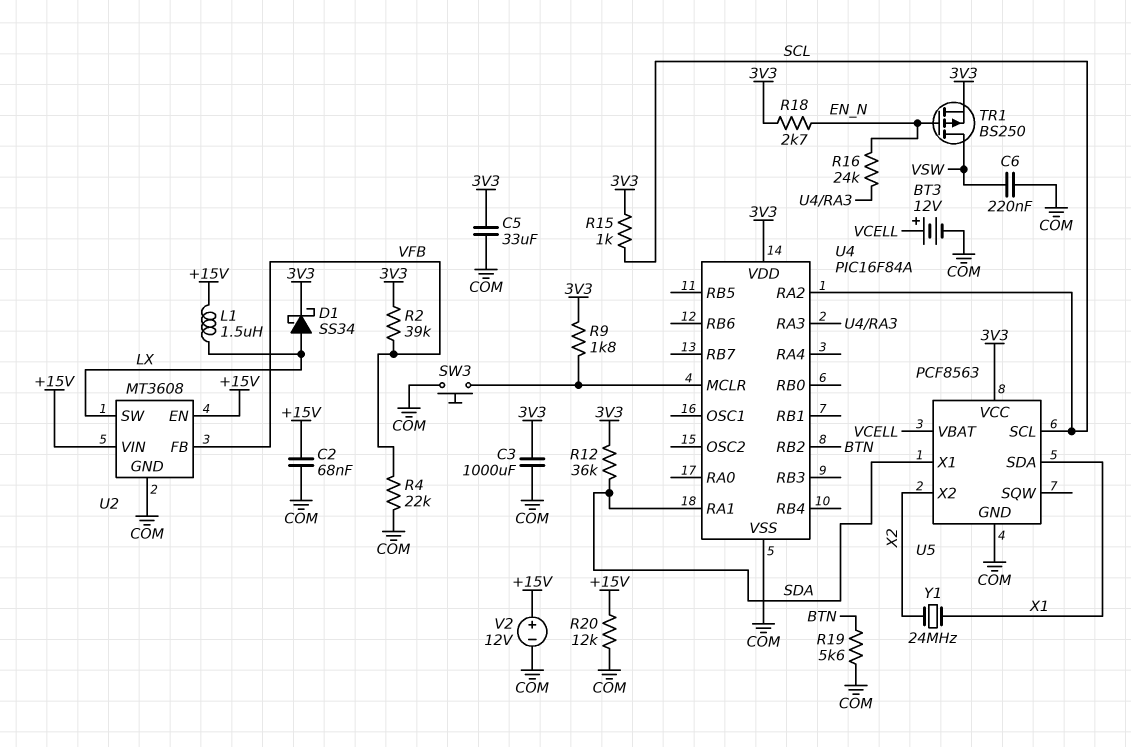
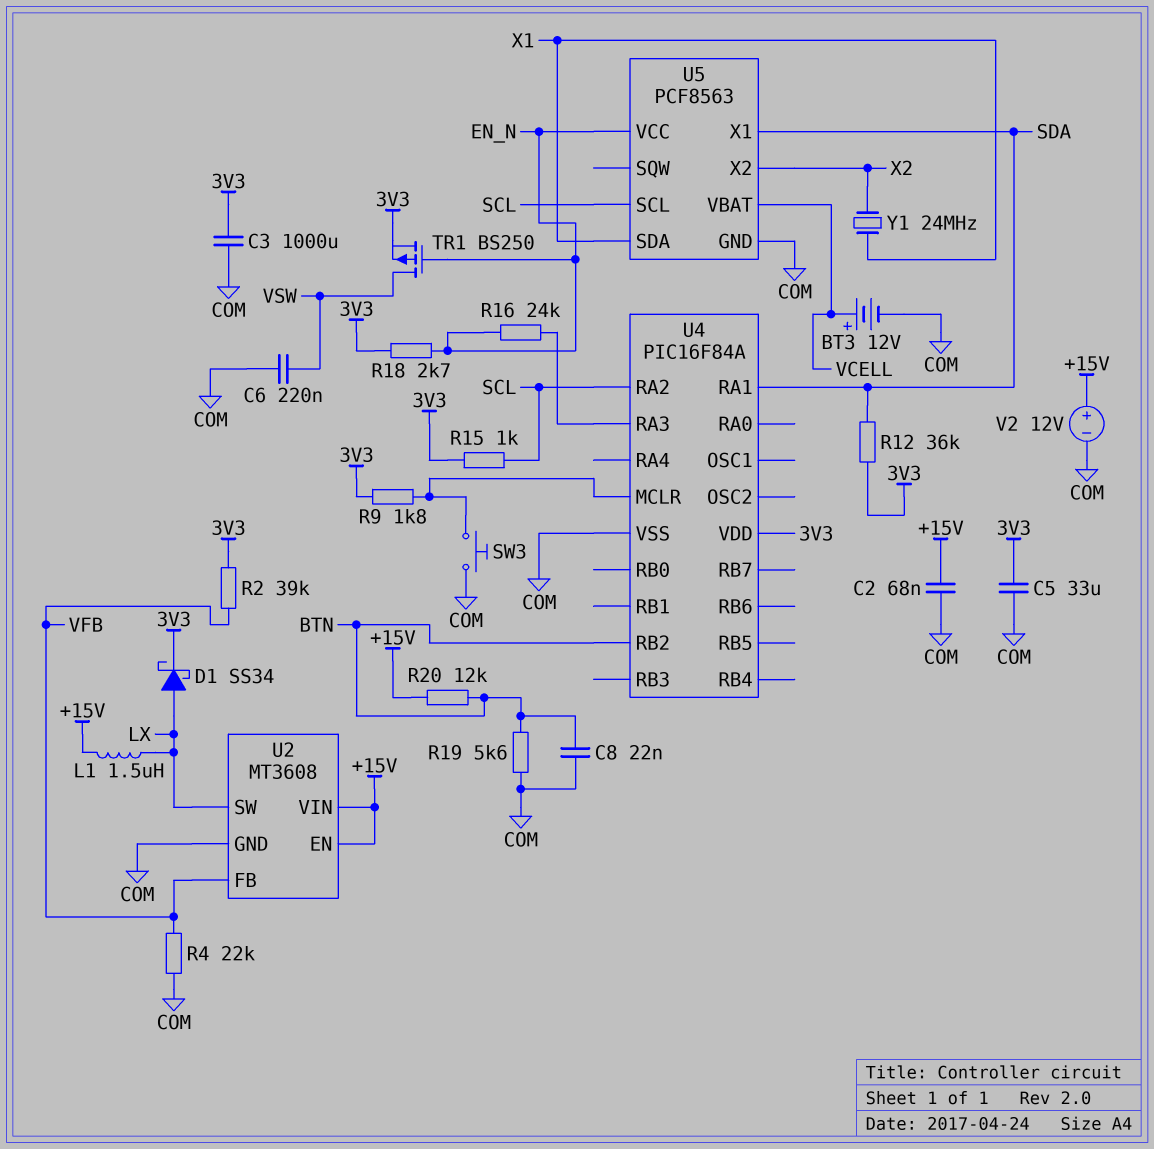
C8: none -> 22nF (BTN, COM)
R20: 12k (+15V, COM) -> 12k (+15V, BTN)
U5 pin VCC: 3V3 -> EN_N

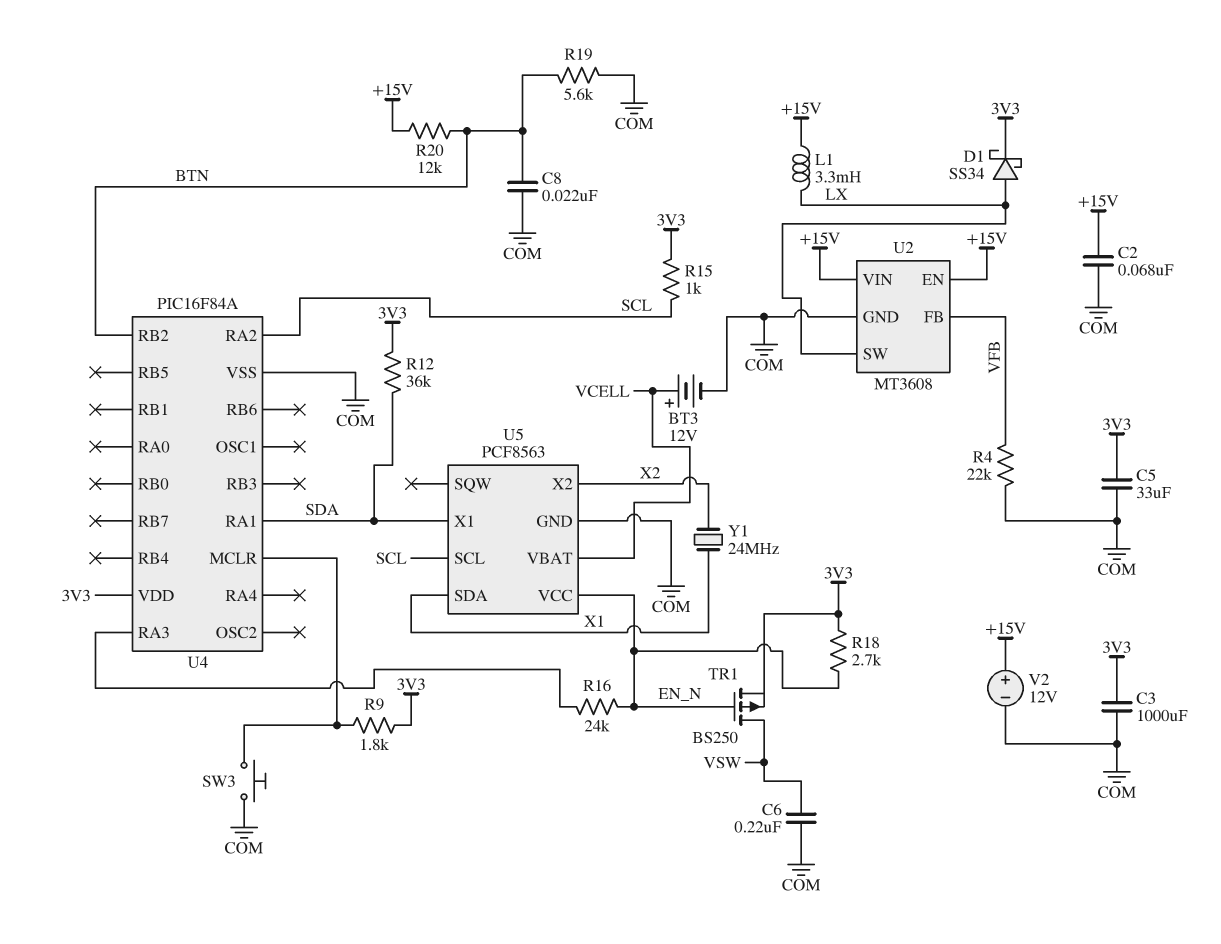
L1: 1.5uH (+15V, LX) -> 3.3mH (+15V, LX)
R2: 39k (3V3, VFB) -> none

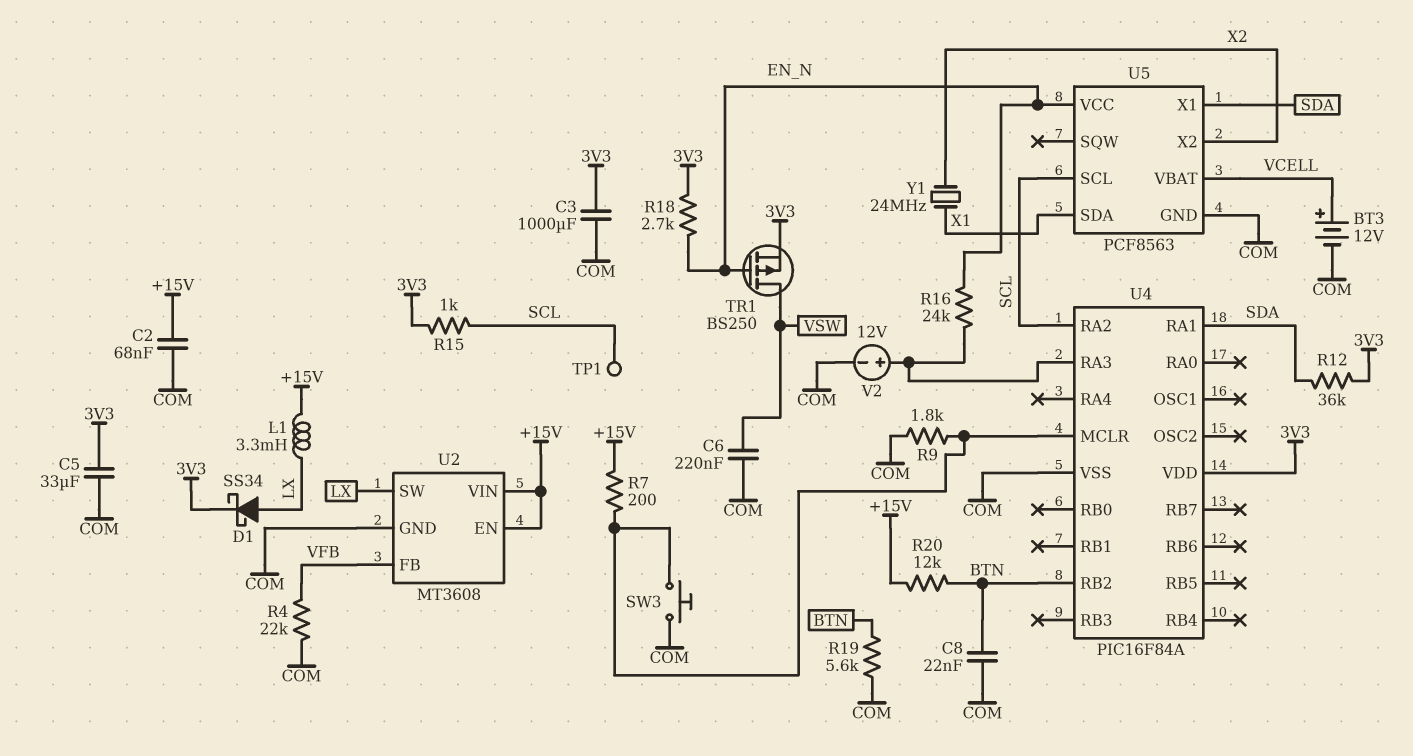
R7: none -> 200 (+15V, U4/MCLR)
R9: 1.8k (3V3, U4/MCLR) -> 1.8k (COM, U4/MCLR)
TP1: none -> test point (SCL)
V2: 12V (plus +15V, minus COM) -> 12V (plus U4/RA3, minus COM)

